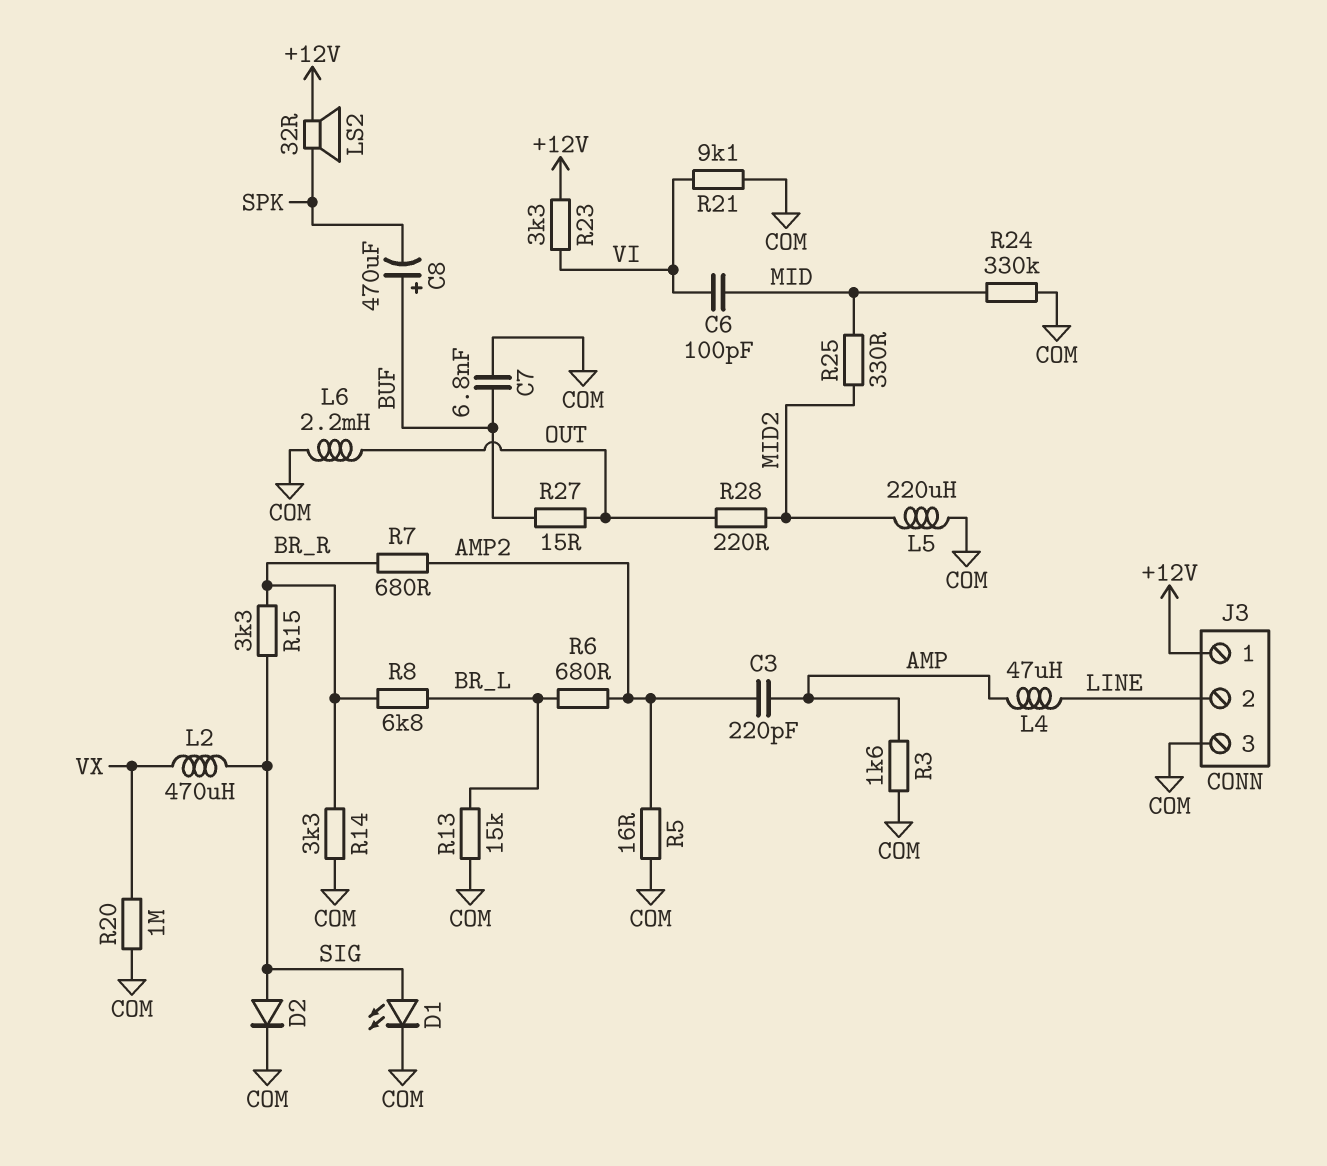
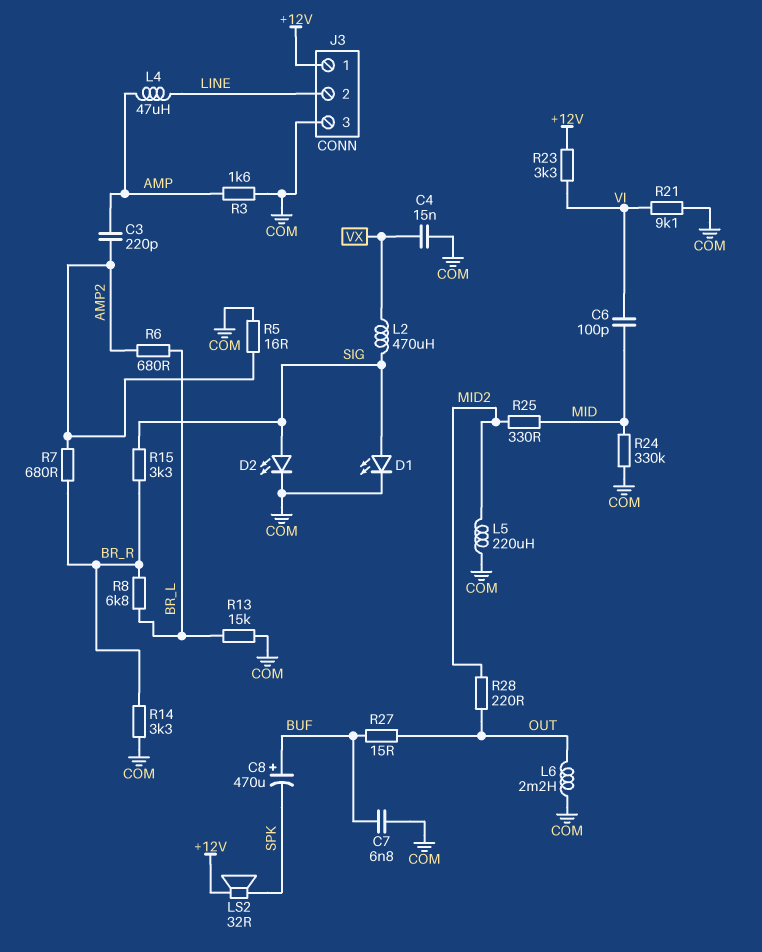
C4: none -> 15nF (COM, VX)
D2: diode (A SIG, K COM) -> LED (A SIG, K COM)
R20: 1M (COM, VX) -> none

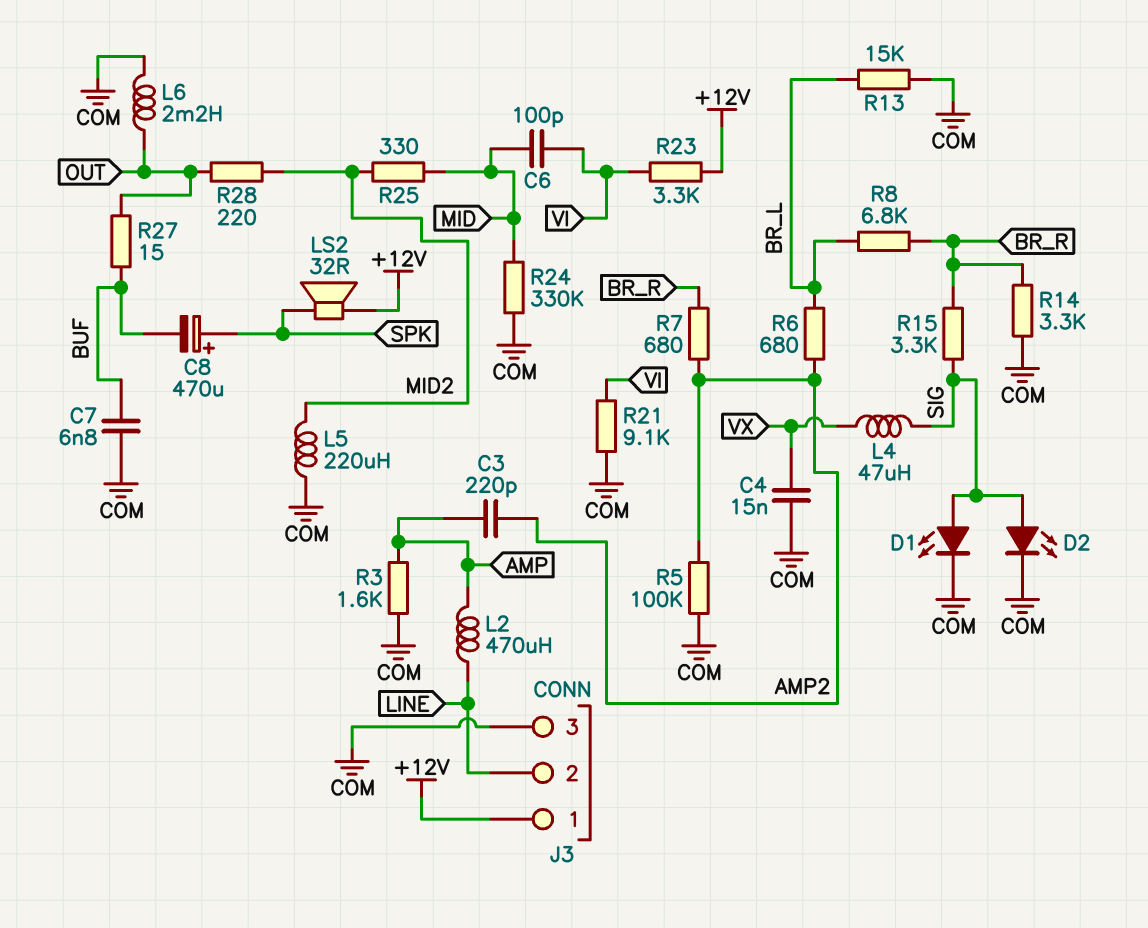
C8: 470uF (plus BUF, minus SPK) -> 470uF (plus SPK, minus BUF)
L2: 470uH (SIG, VX) -> 470uH (AMP, LINE)
L4: 47uH (AMP, LINE) -> 47uH (SIG, VX)
R5: 16 (AMP2, COM) -> 100k (AMP2, COM)

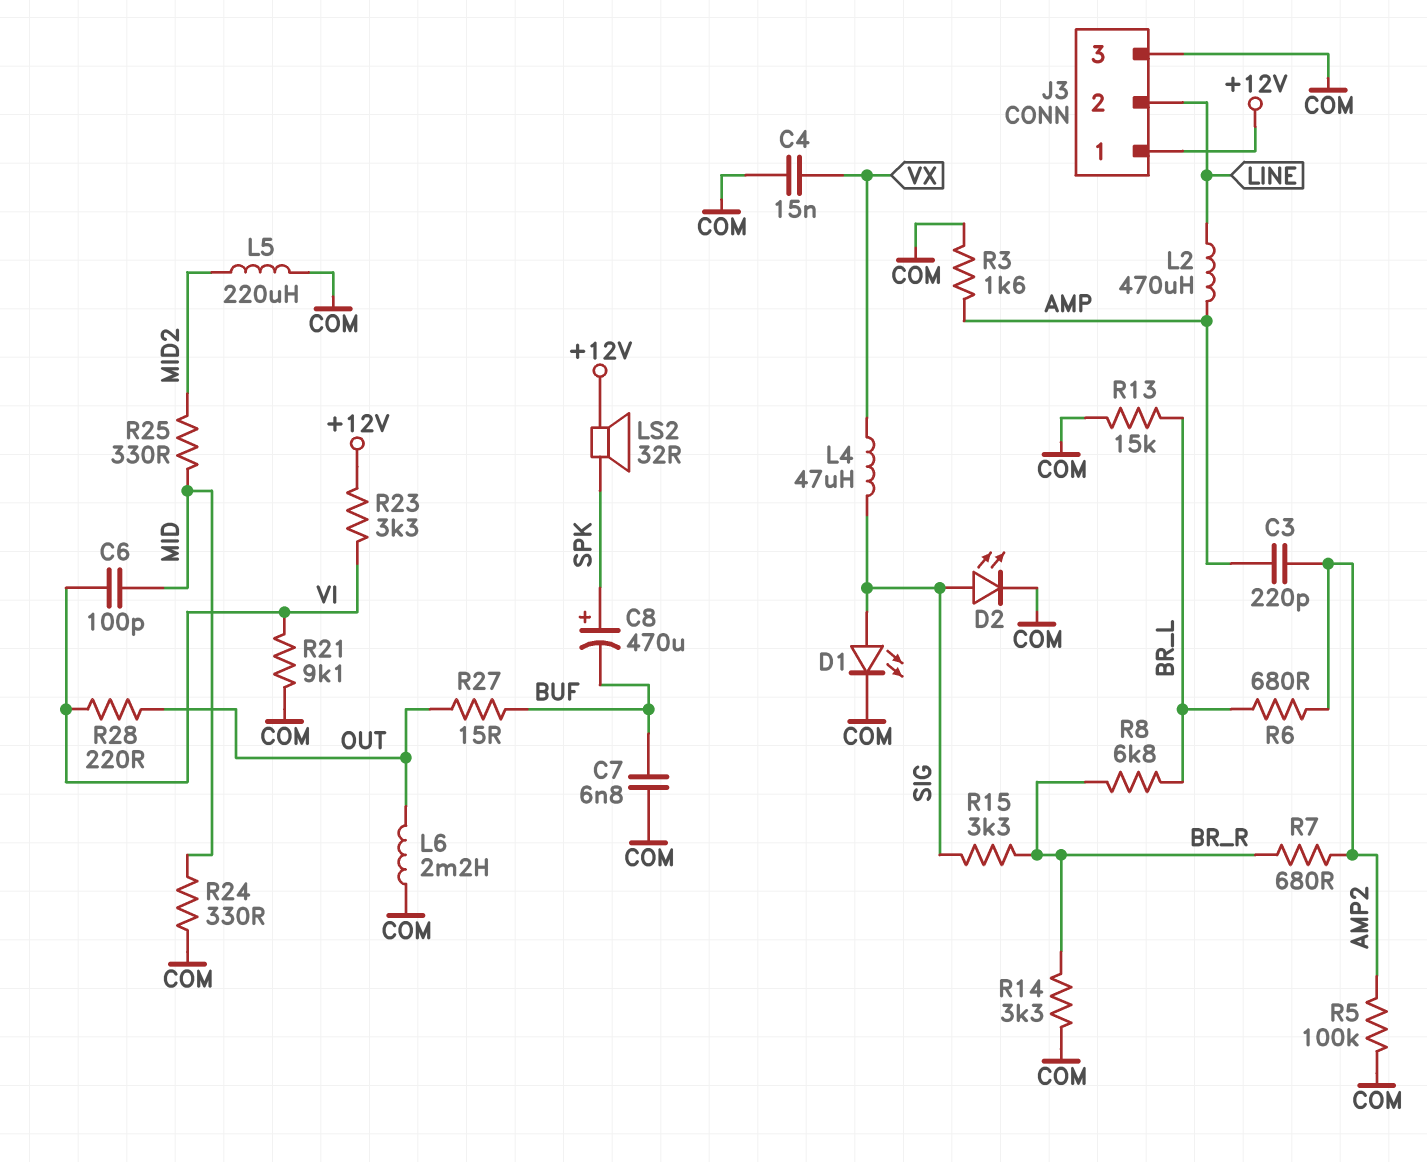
R24: 330k (COM, MID) -> 330 (COM, MID)
R28: 220 (MID2, OUT) -> 220 (OUT, VI)

